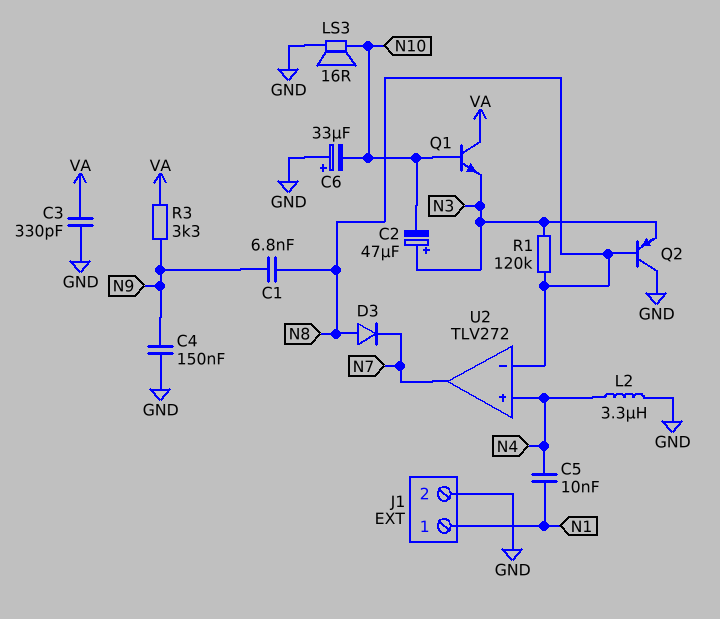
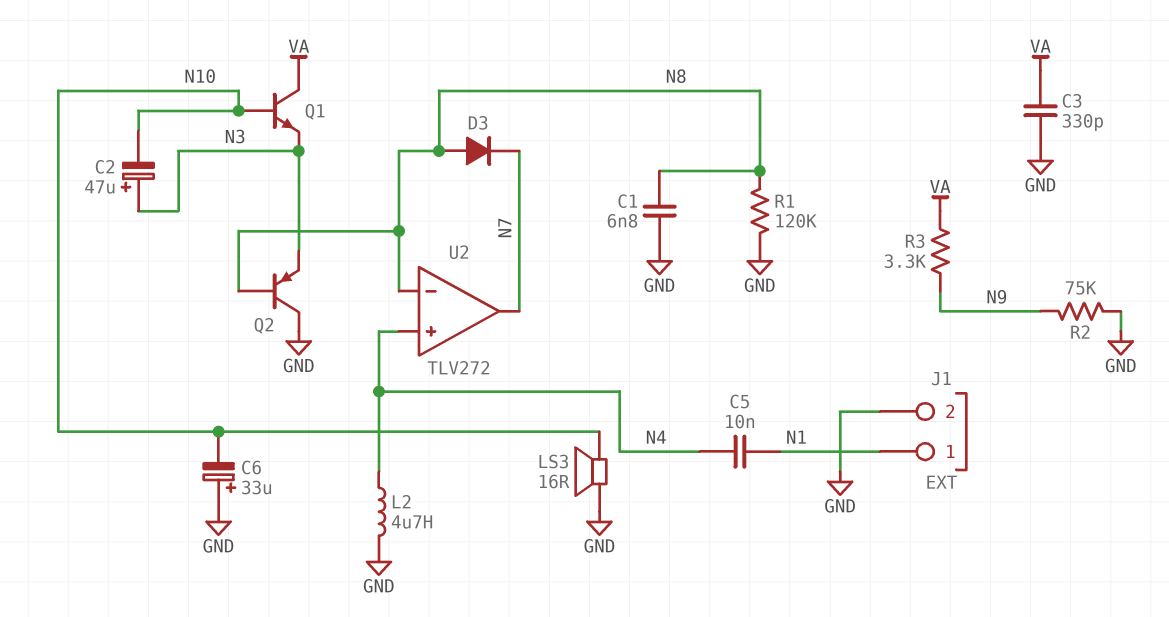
C1: 6.8nF (N8, N9) -> 6.8nF (GND, N8)
C4: 150nF (GND, N9) -> none
L2: 3.3uH (GND, N4) -> 4.7uH (GND, N4)
R1: 120k (N3, N8) -> 120k (GND, N8)
R2: none -> 75k (GND, N9)

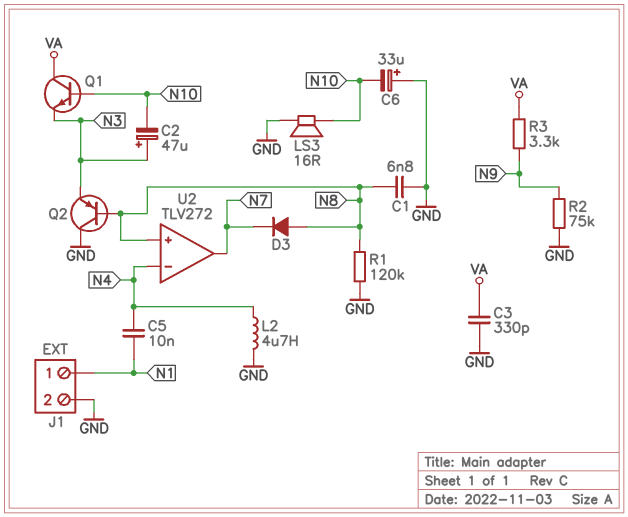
U2 pin in+: N4 -> N8
U2 pin in-: N8 -> N4

